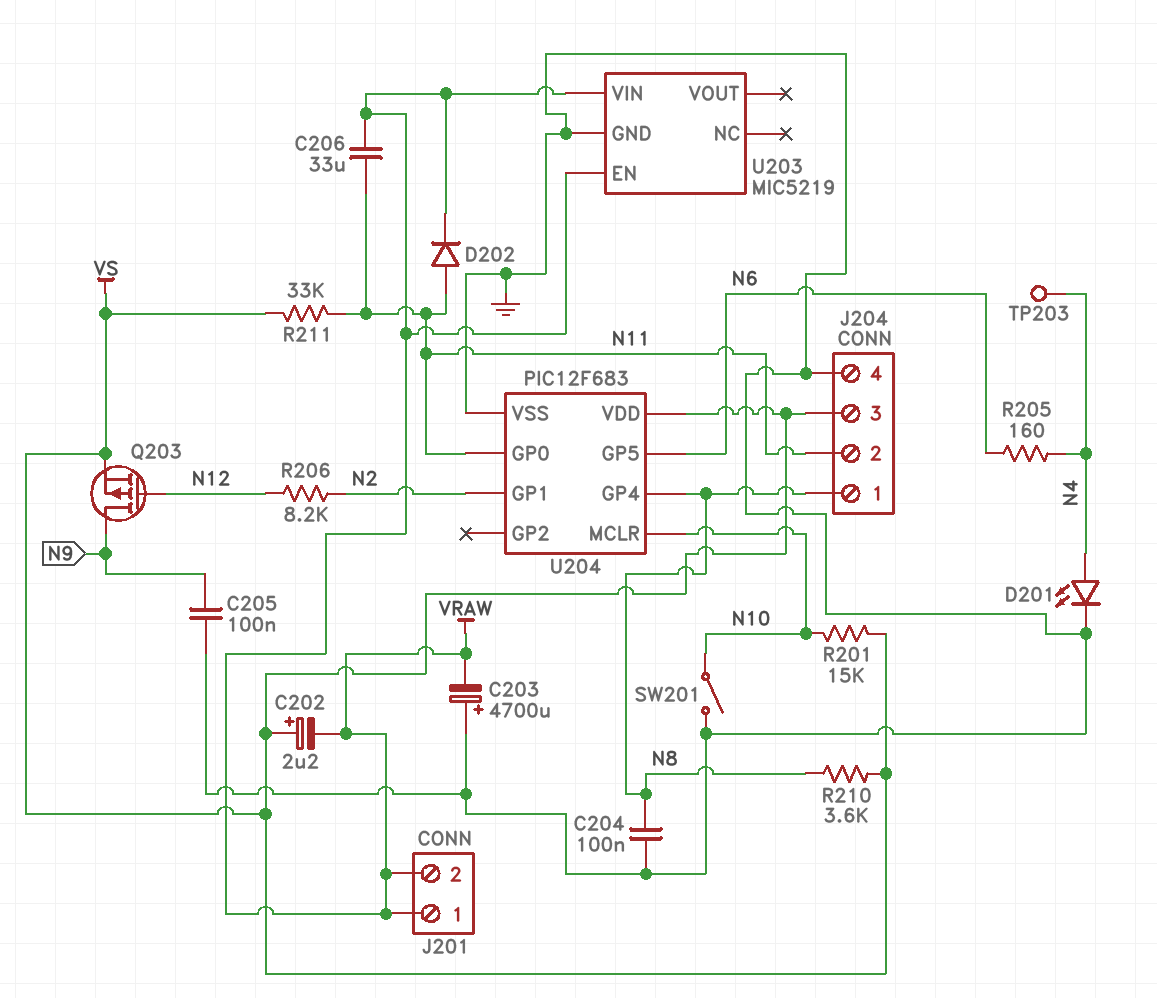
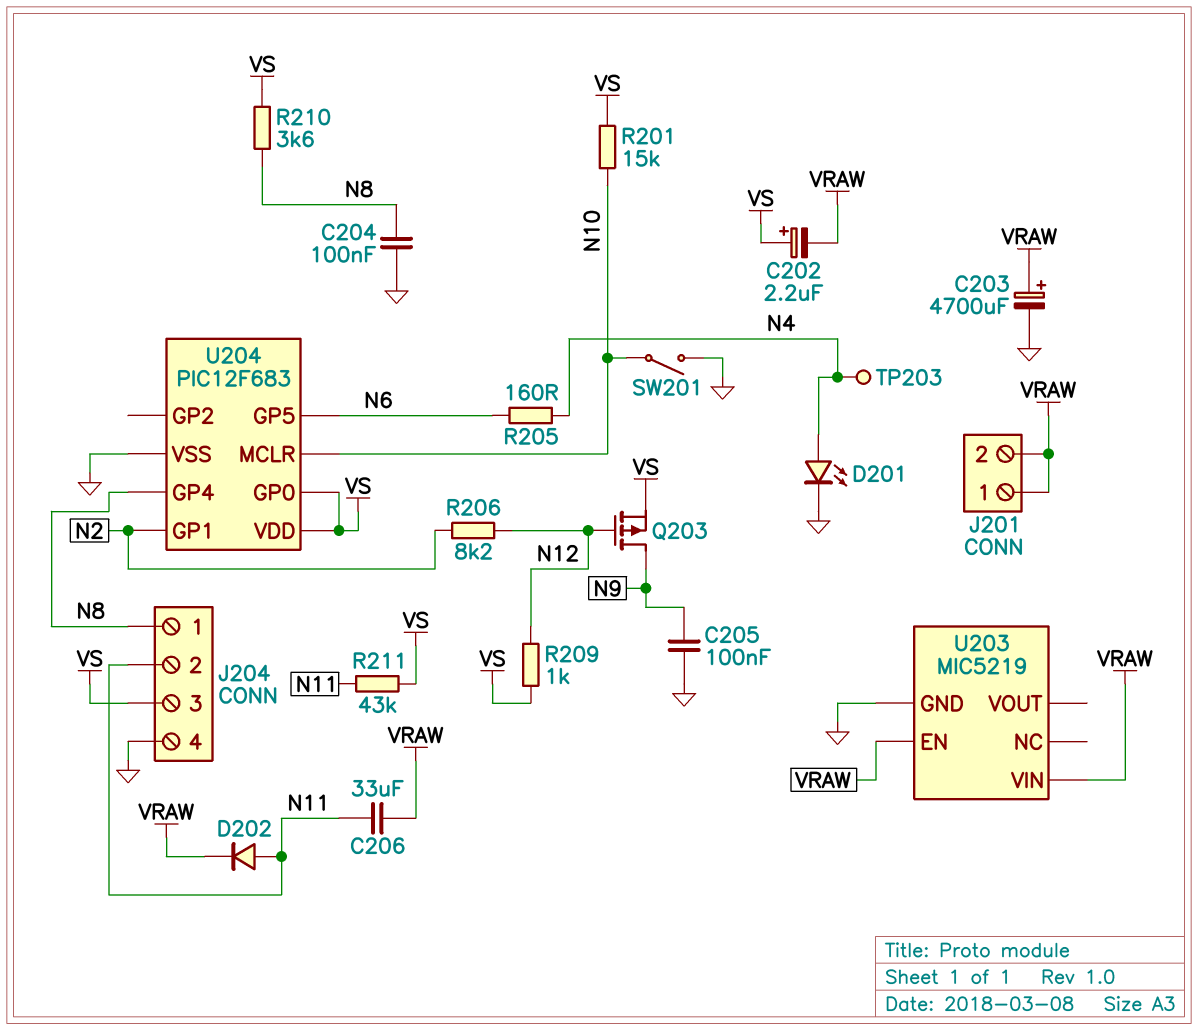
C203: 4700uF (plus GND, minus VRAW) -> 4700uF (plus VRAW, minus GND)
R209: none -> 1k (N12, VS)
R211: 33k (N11, VS) -> 43k (N11, VS)
U204 pin GP0: N11 -> VS

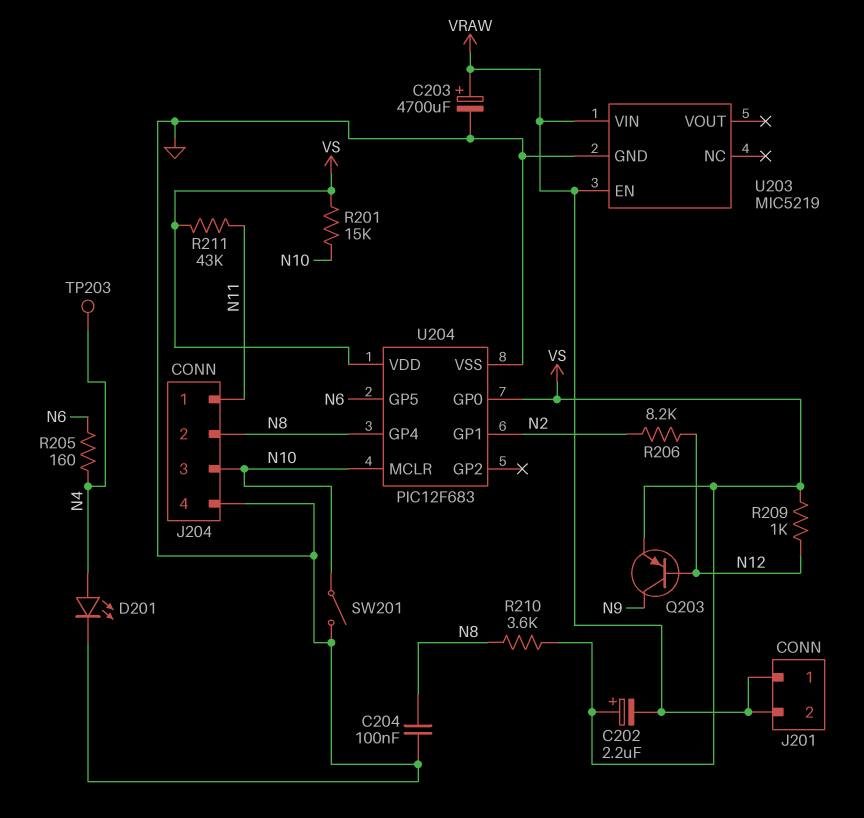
C205: 100nF (GND, N9) -> none
C206: 33uF (N11, VRAW) -> none
D202: diode (A N11, K VRAW) -> none
J204 pin 1: N8 -> N11
J204 pin 2: N11 -> N8
J204 pin 3: VS -> N10
Q203: PMOS (G N12, D N9, S VS) -> PNP (B N12, C N9, E VS)

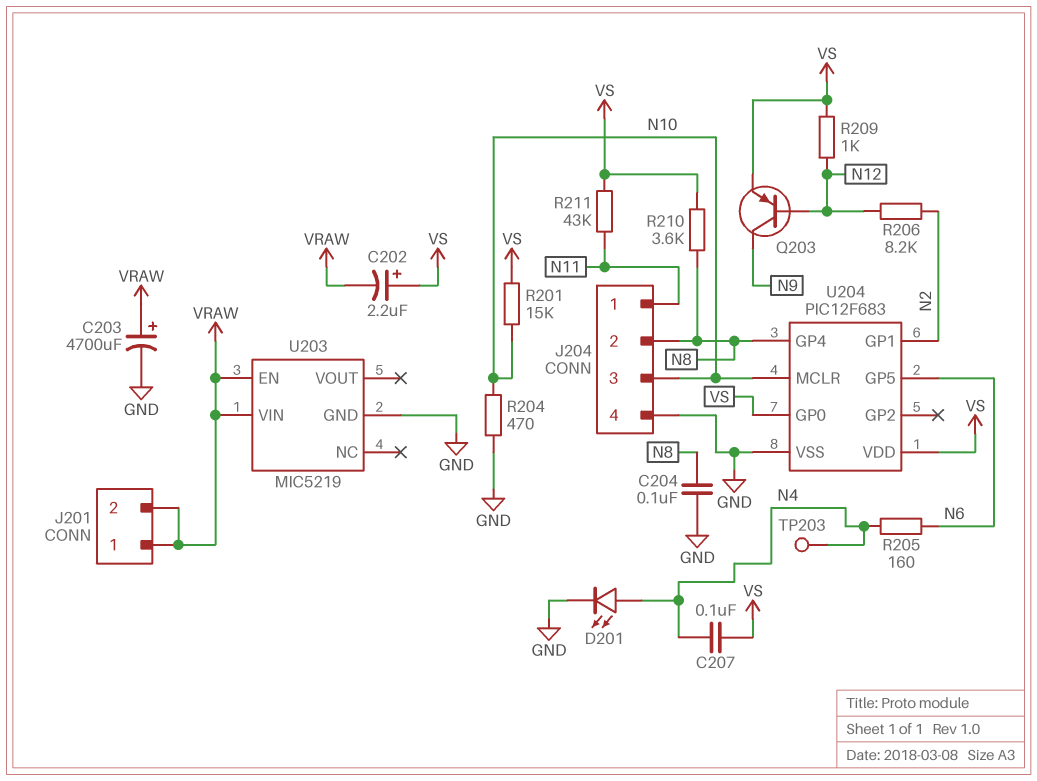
C207: none -> 100nF (N4, VS)
R204: none -> 470 (GND, N10)
SW201: switch (GND, N10) -> none

